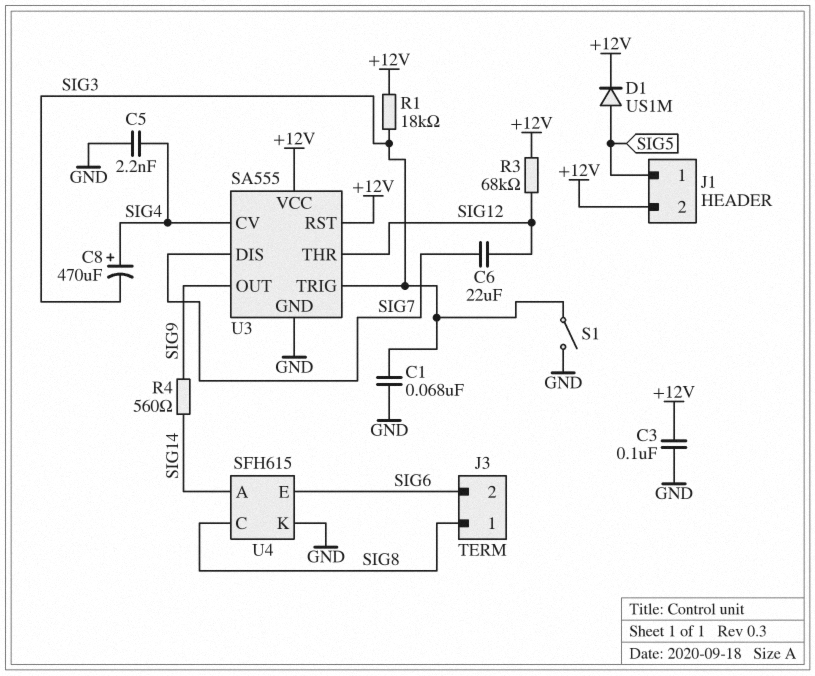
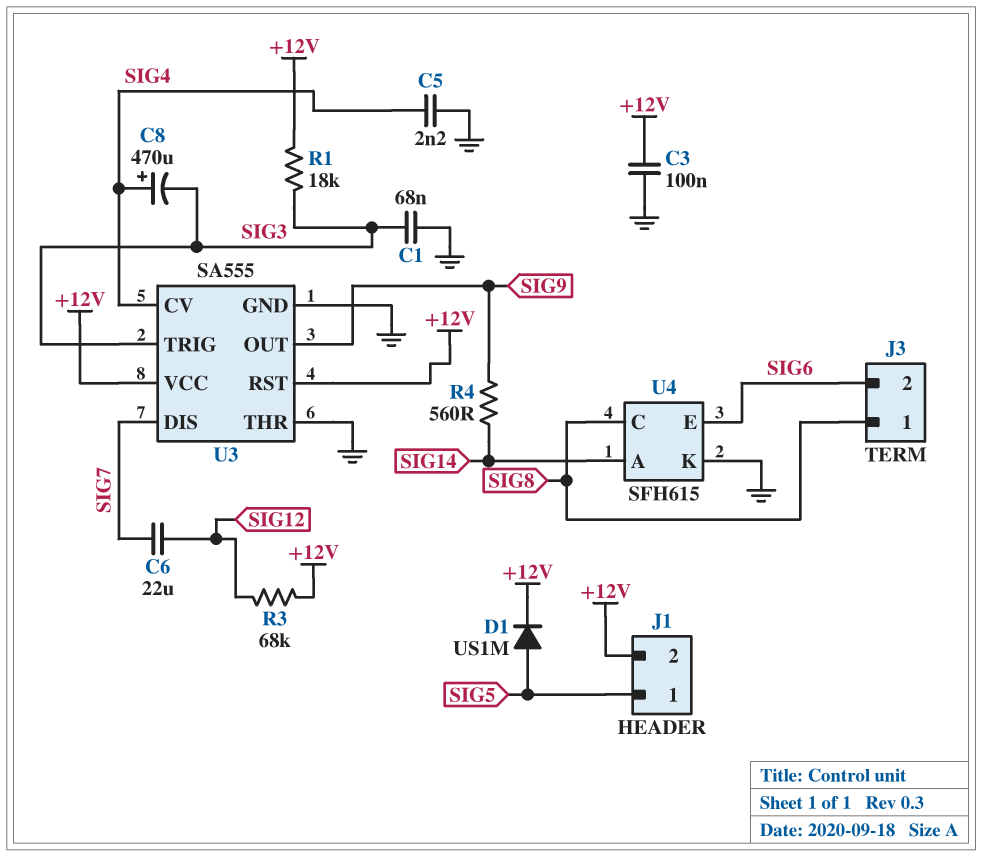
S1: switch (GND, SIG3) -> none
U3 pin THR: SIG12 -> GND

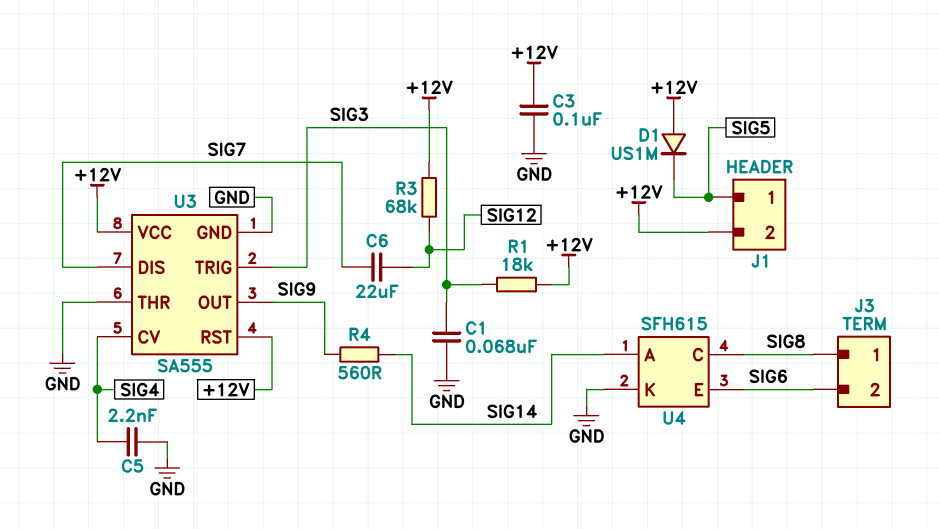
C8: 470uF (plus SIG4, minus SIG3) -> none
D1: diode US1M (A SIG5, K +12V) -> diode US1M (A +12V, K SIG5)

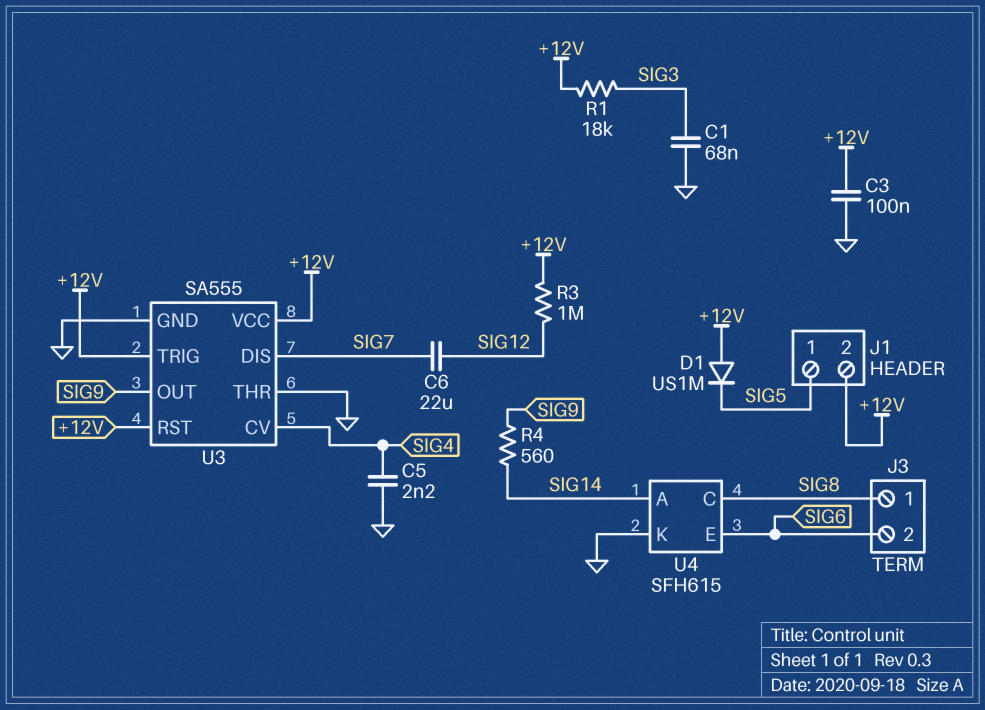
R3: 68k (+12V, SIG12) -> 1M (+12V, SIG12)
U3 pin TRIG: SIG3 -> +12V

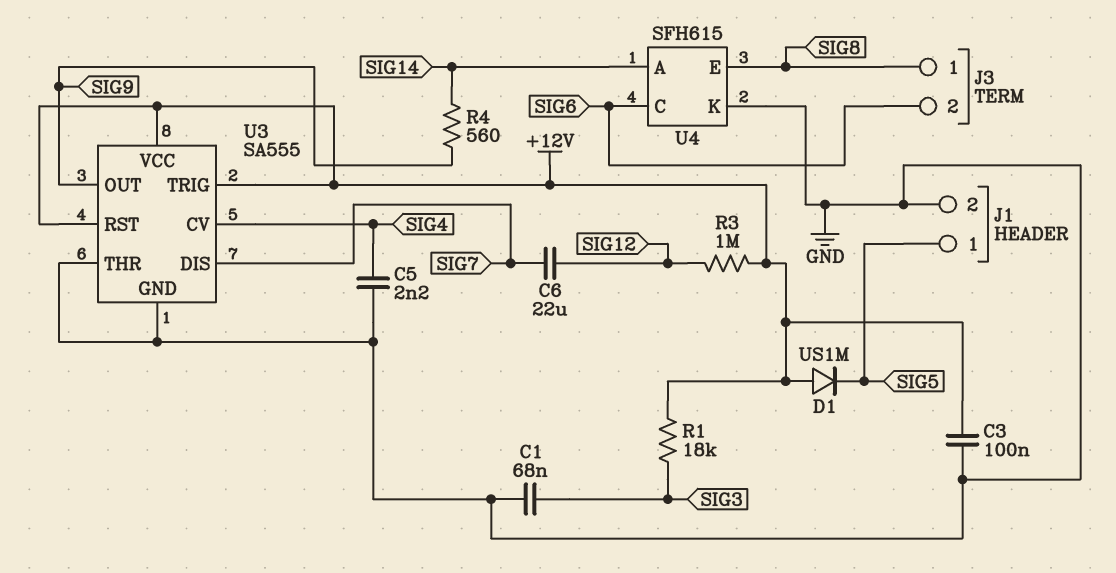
J1 pin 2: +12V -> GND
U4 pin C: SIG8 -> SIG6
U4 pin E: SIG6 -> SIG8

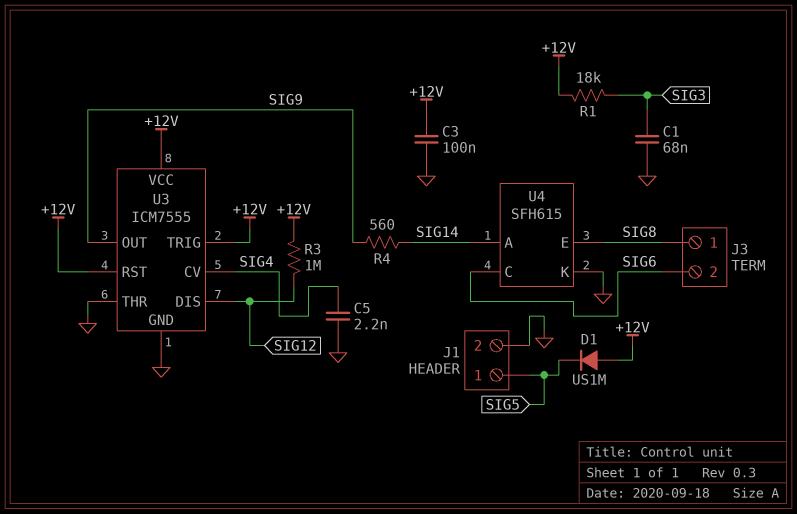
C6: 22uF (SIG7, SIG12) -> none
U3: SA555 -> ICM7555
U3 pin DIS: SIG7 -> SIG12

